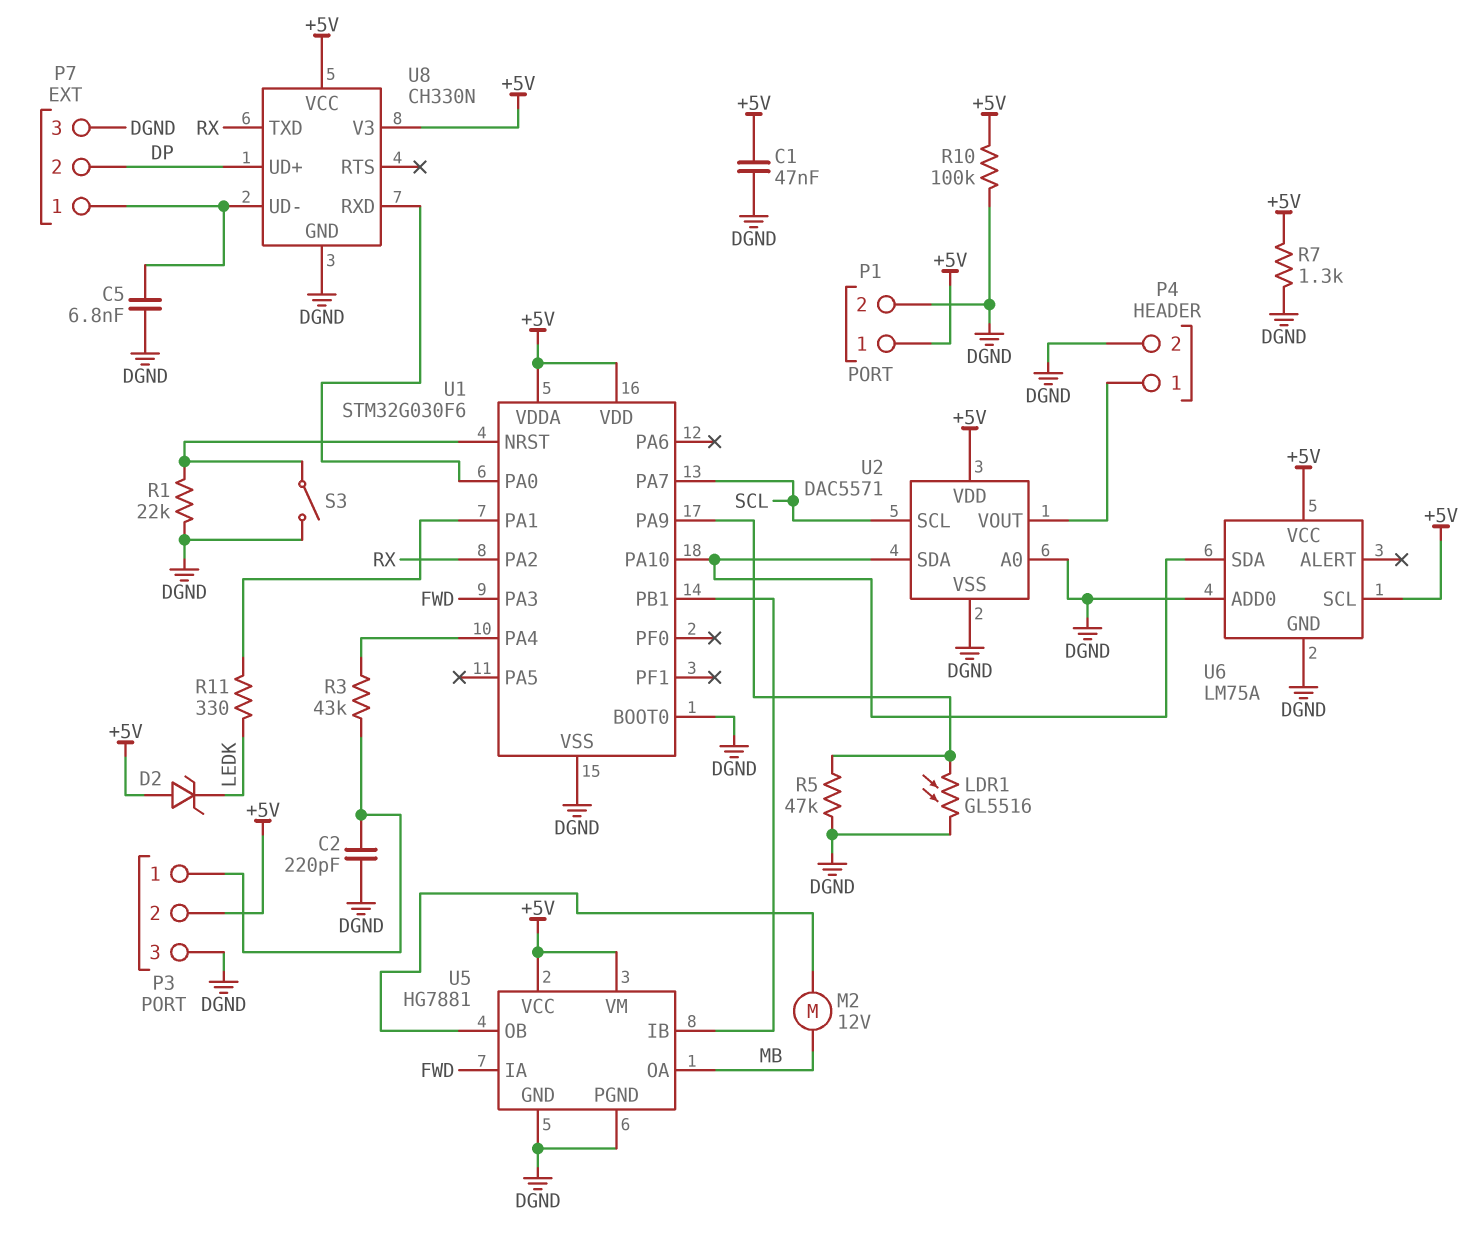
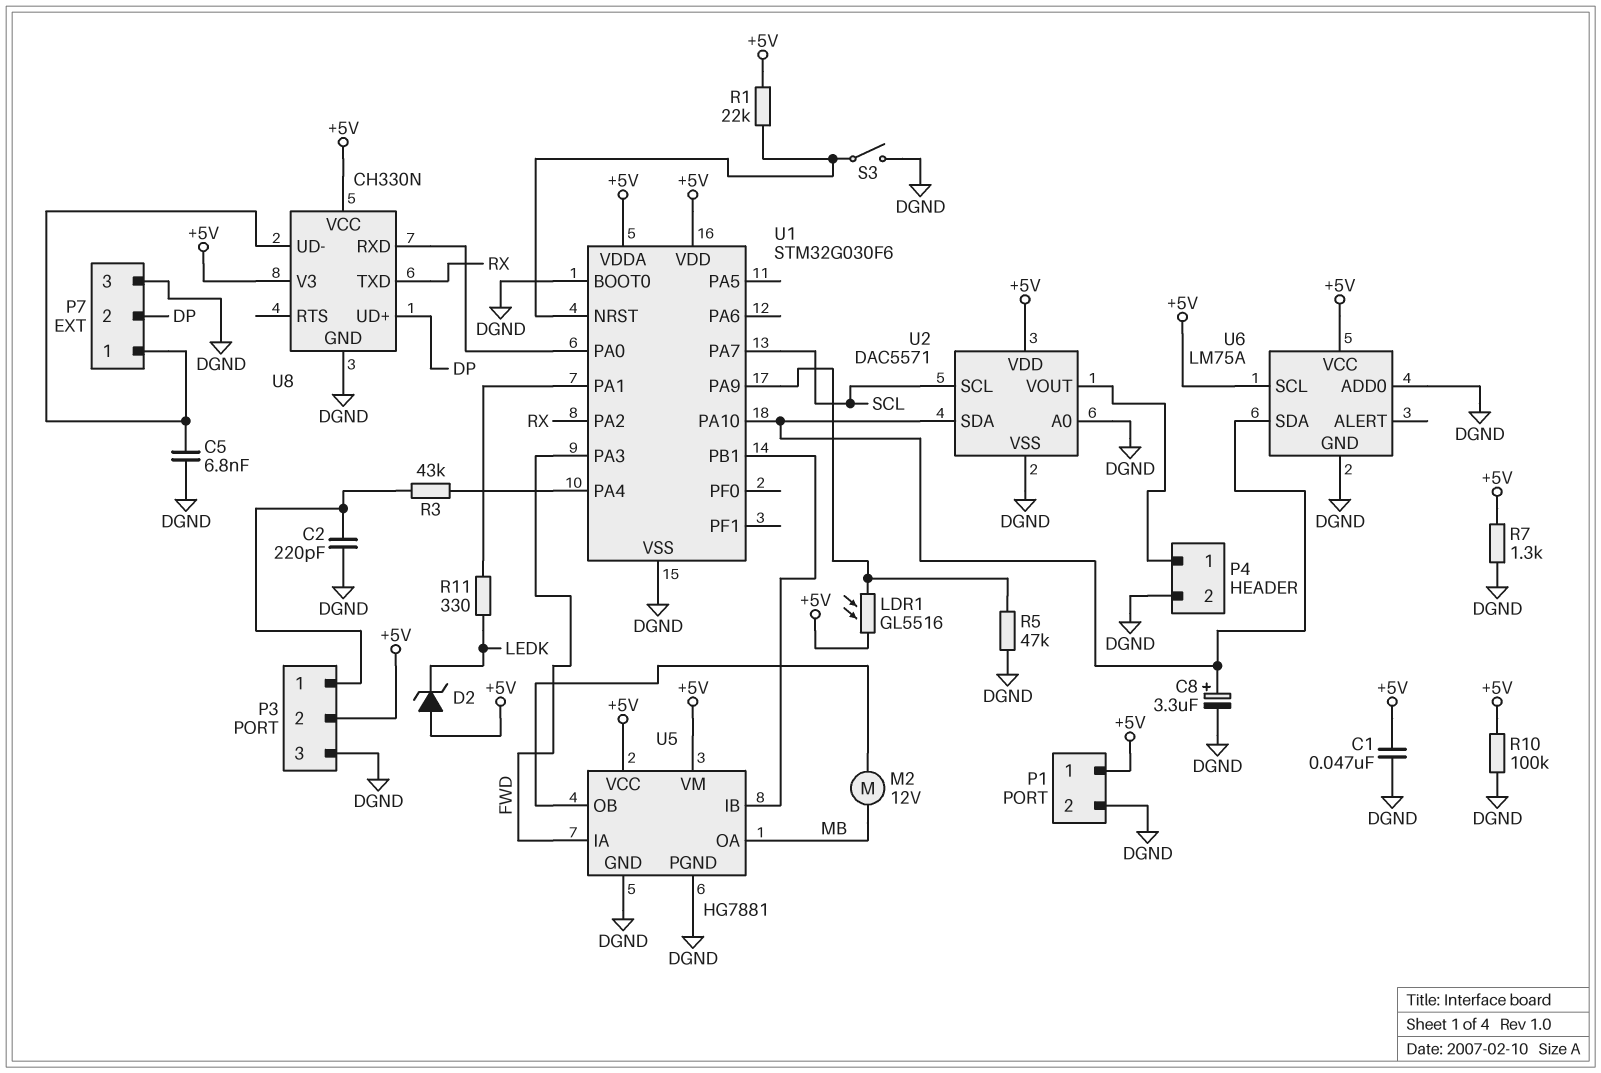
C8: none -> 3.3uF (plus U1/PA10, minus DGND)
LDR1: GL5516 (DGND, U1/PA9) -> GL5516 (+5V, U1/PA9)
R1: 22k (DGND, U1/NRST) -> 22k (+5V, U1/NRST)

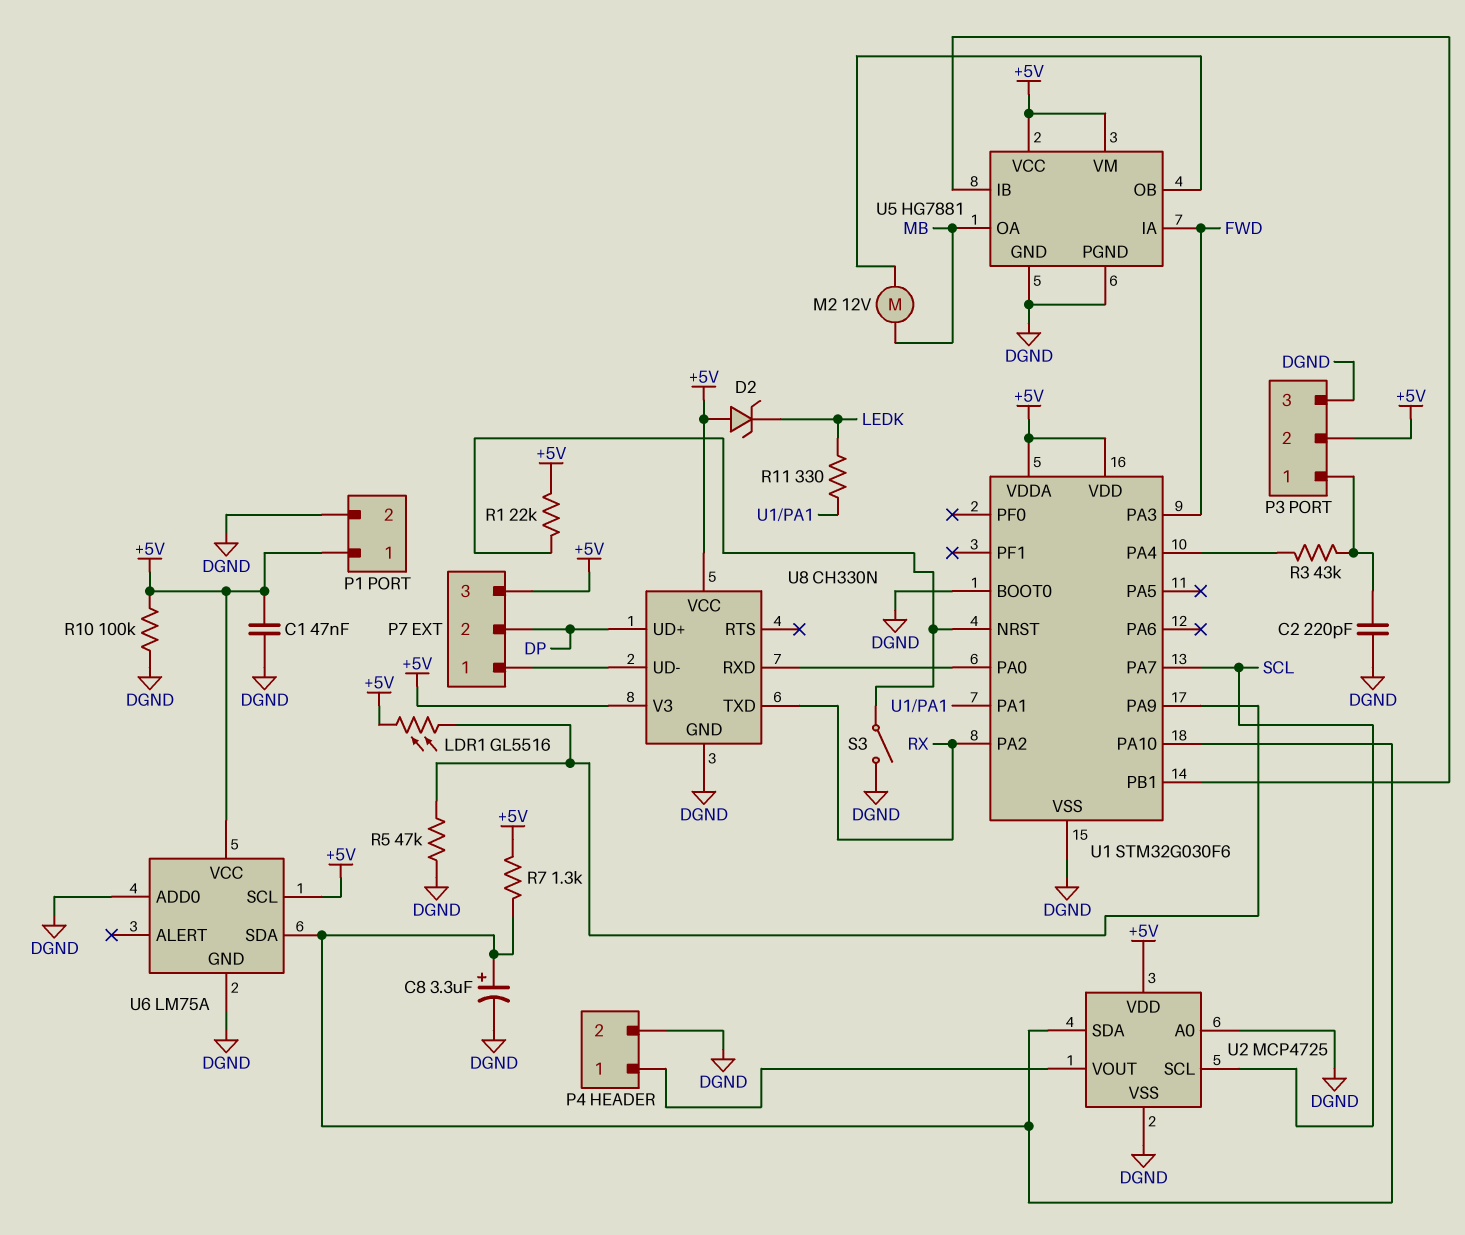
C5: 6.8nF (DGND, P7/1) -> none
P7 pin 3: DGND -> +5V
R7: 1.3k (+5V, DGND) -> 1.3k (+5V, U1/PA10)
U2: DAC5571 -> MCP4725

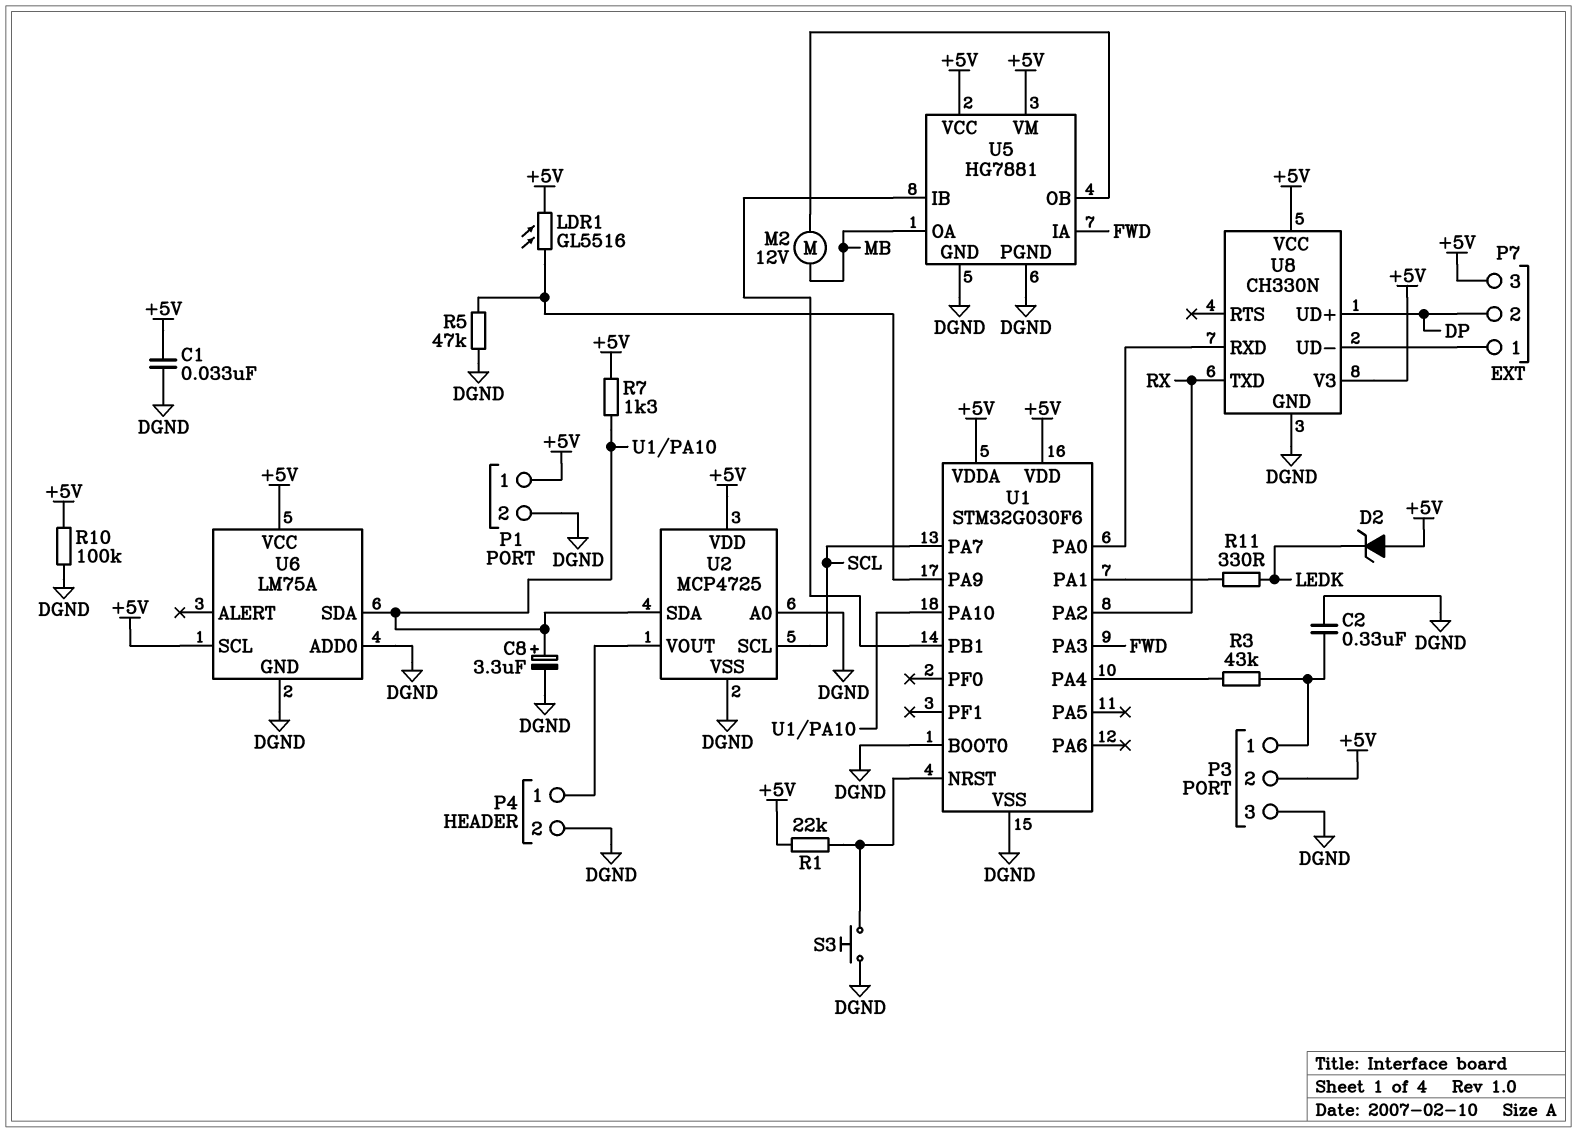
C1: 47nF (+5V, DGND) -> 33nF (+5V, DGND)
C2: 220pF (DGND, P3/1) -> 330nF (DGND, P3/1)
S3: switch (DGND, U1/NRST) -> button (DGND, U1/NRST)

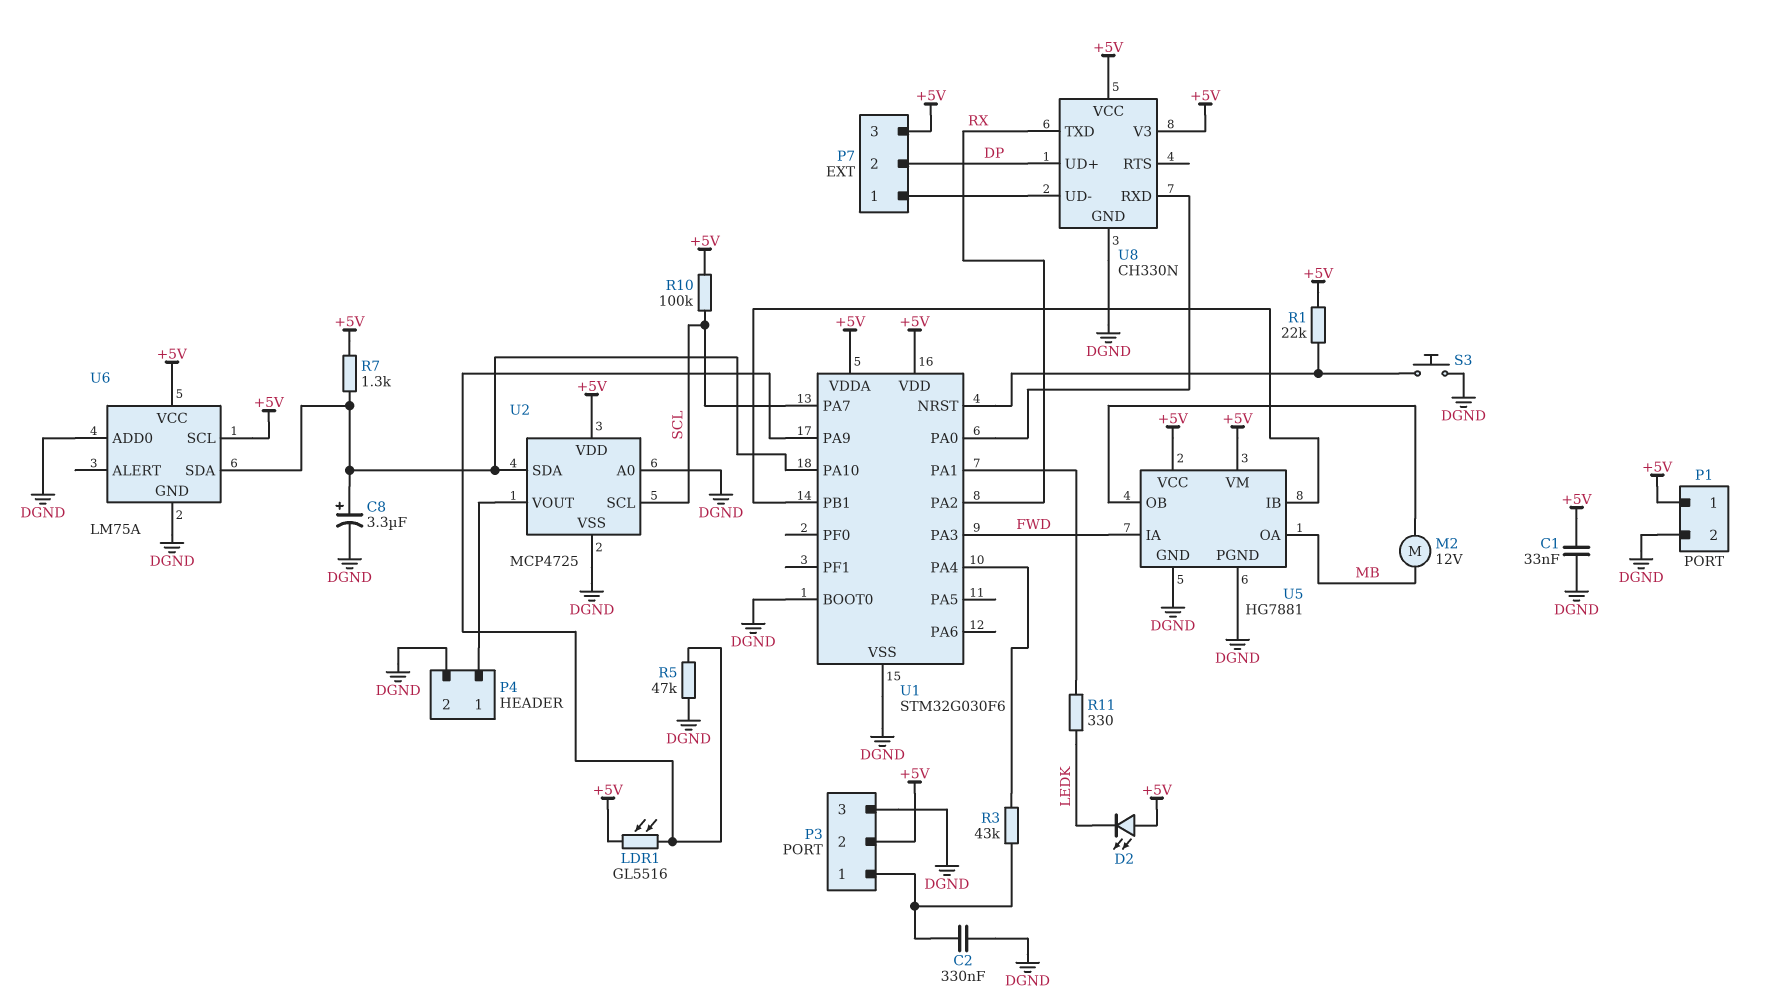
D2: zener (A +5V, K LEDK) -> LED (A +5V, K LEDK)
R10: 100k (+5V, DGND) -> 100k (+5V, SCL)

